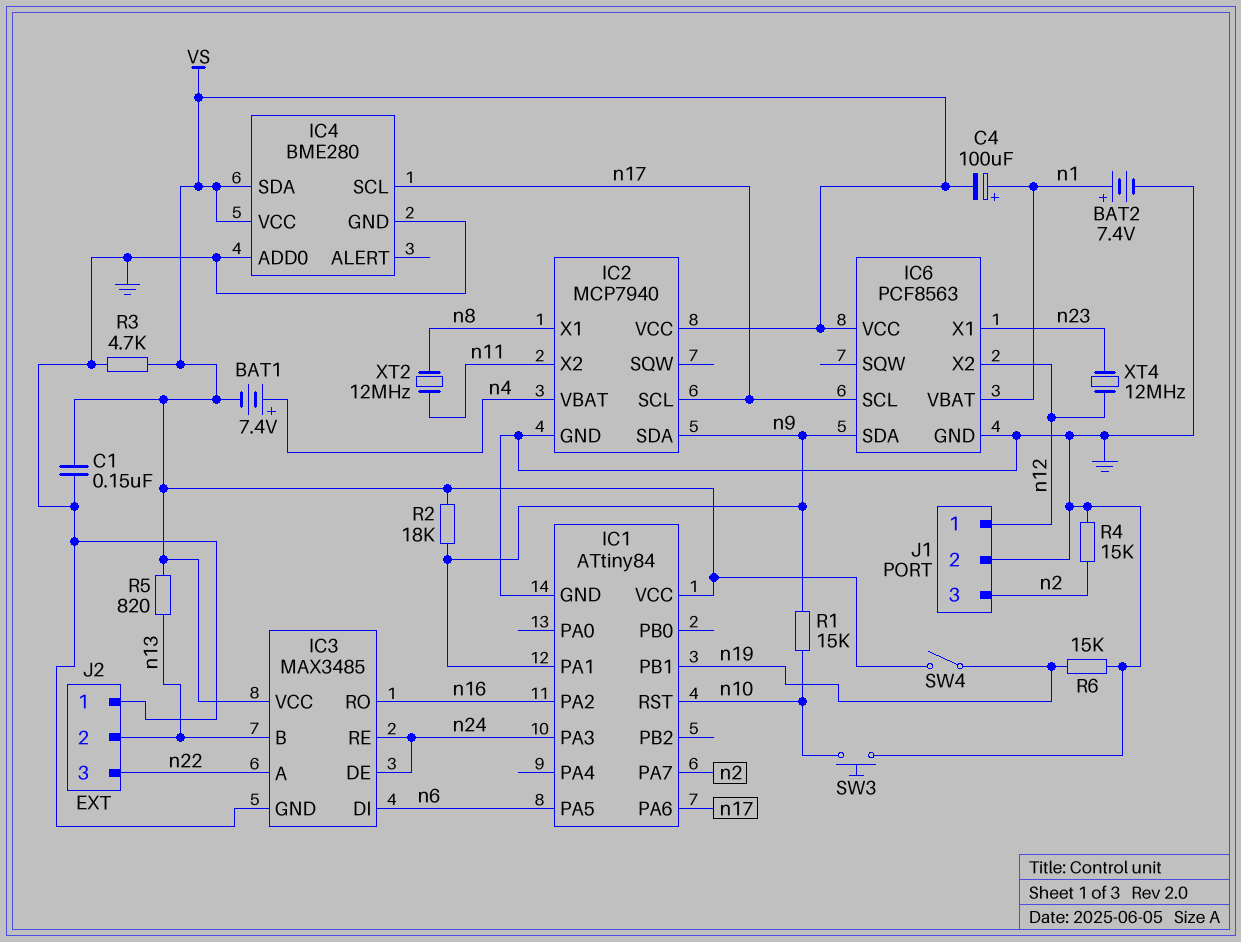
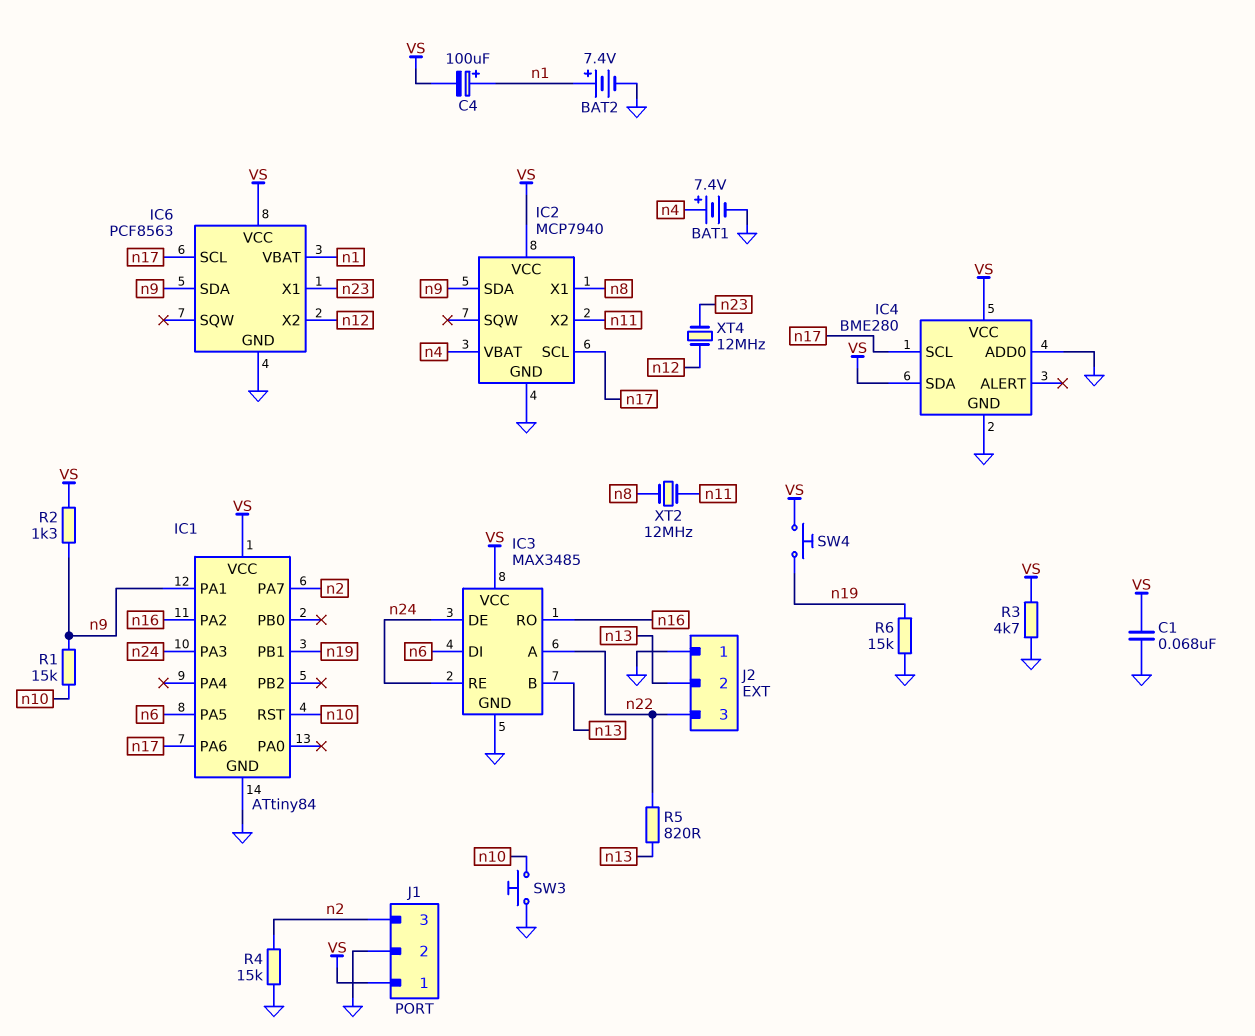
BAT1: 7.4V (plus n4, minus VS) -> 7.4V (plus n4, minus GND)
C1: 150nF (GND, VS) -> 68nF (GND, VS)
J1 pin 1: n12 -> VS
R2: 18k (VS, n9) -> 1.3k (VS, n9)
R5: 820 (VS, n13) -> 820 (n13, n22)
SW4: switch (VS, n19) -> button (VS, n19)

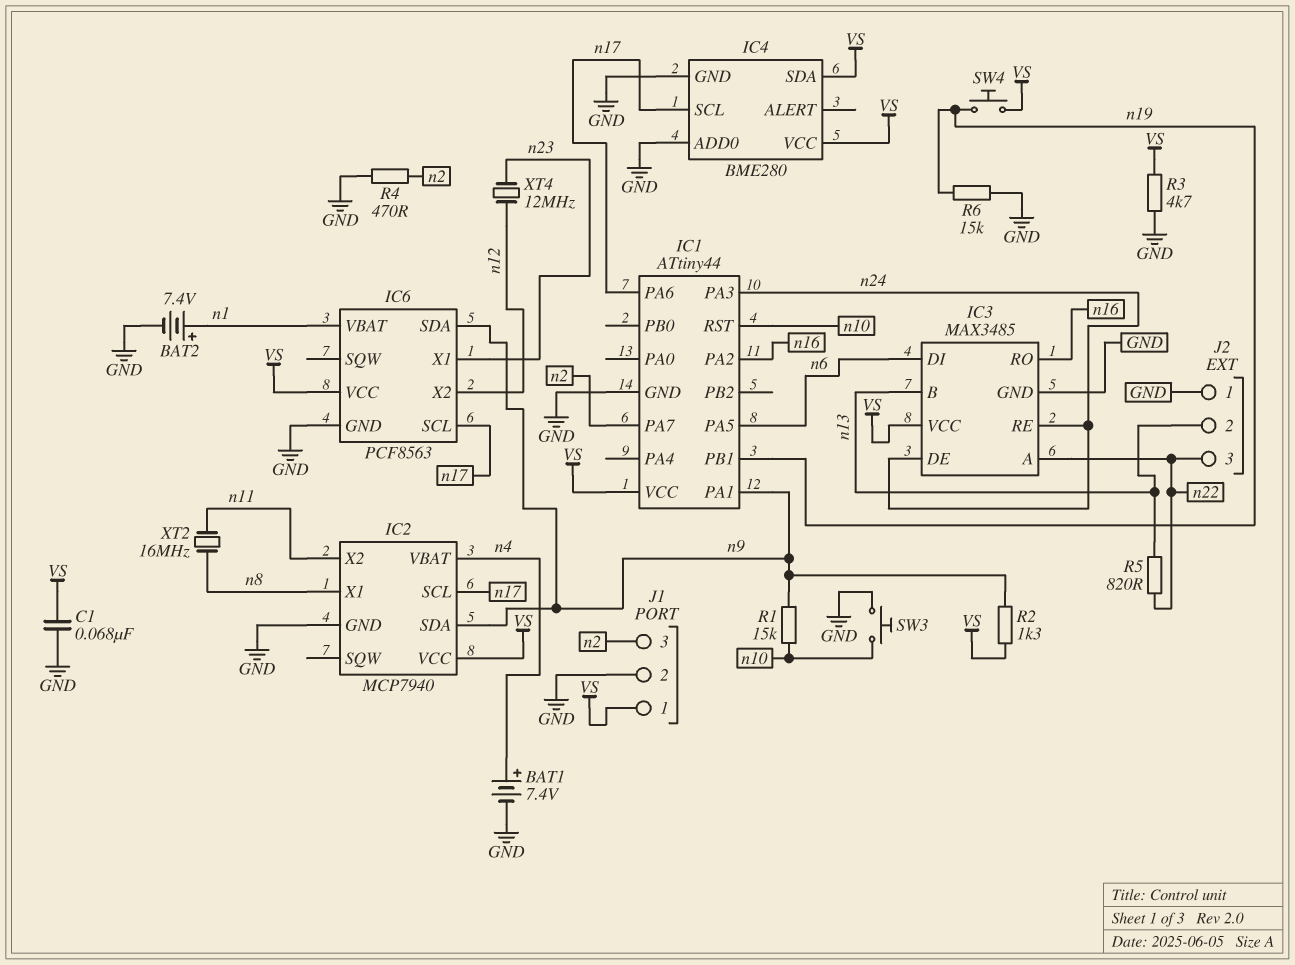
C4: 100uF (plus n1, minus VS) -> none
IC1: ATtiny84 -> ATtiny44
R4: 15k (GND, n2) -> 470 (GND, n2)
XT2: 12MHz (n8, n11) -> 16MHz (n8, n11)

